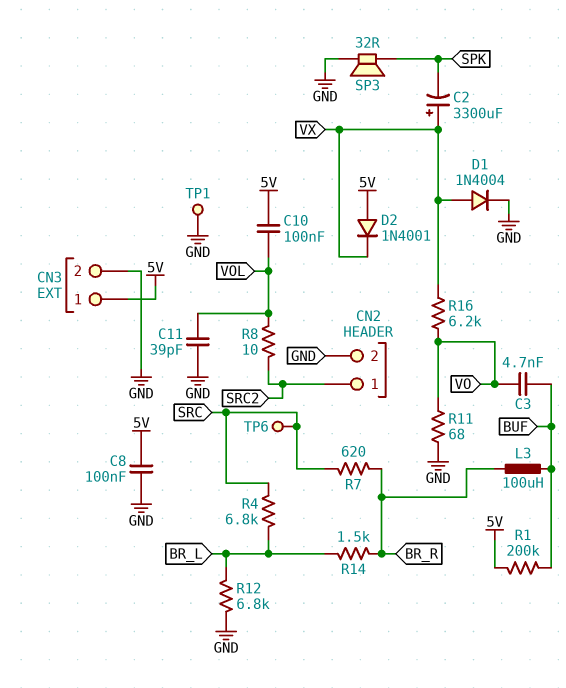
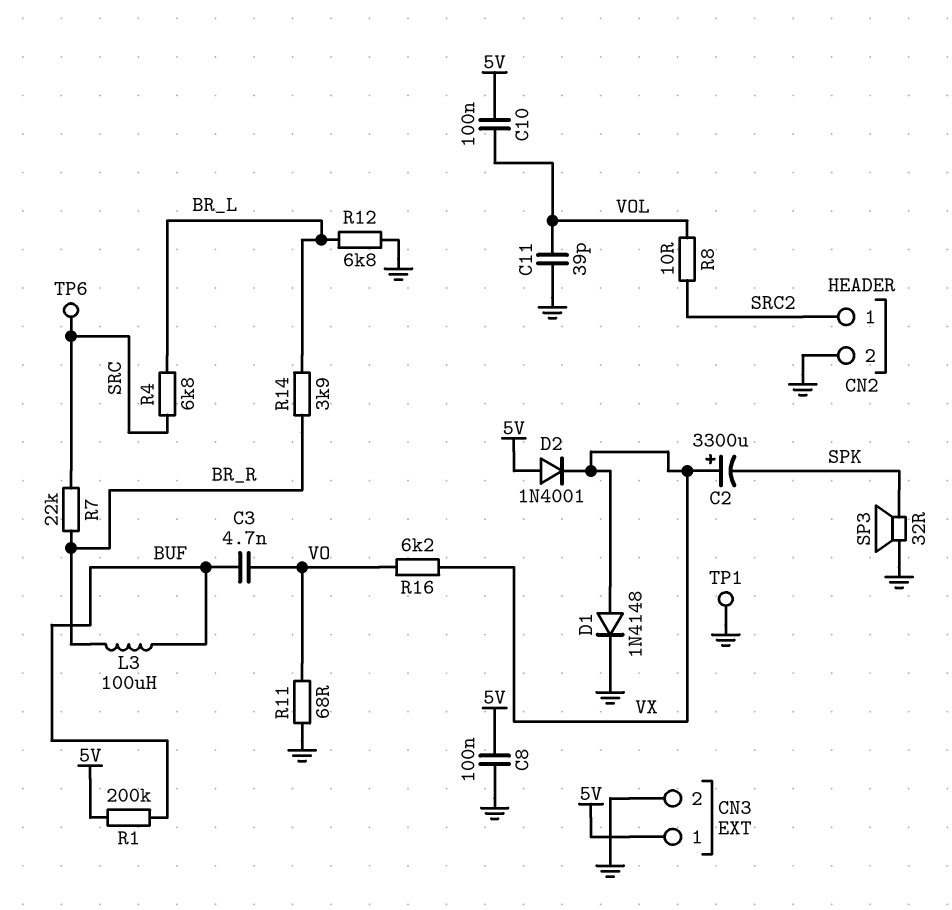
D1: diode 1N4004 (A VX, K GND) -> diode 1N4148 (A VX, K GND)
R7: 620 (BR_R, SRC) -> 22k (BR_R, SRC)
R14: 1.5k (BR_L, BR_R) -> 3.9k (BR_L, BR_R)

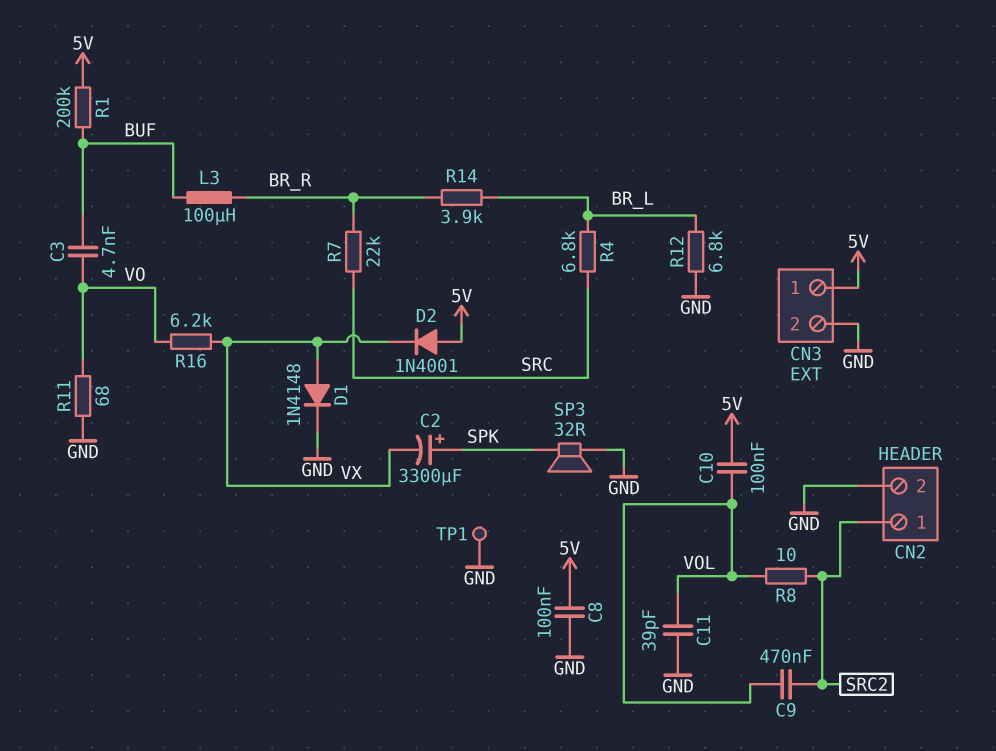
C2: 3300uF (plus VX, minus SPK) -> 3300uF (plus SPK, minus VX)
C9: none -> 470nF (SRC2, VOL)
TP6: test point (SRC) -> none

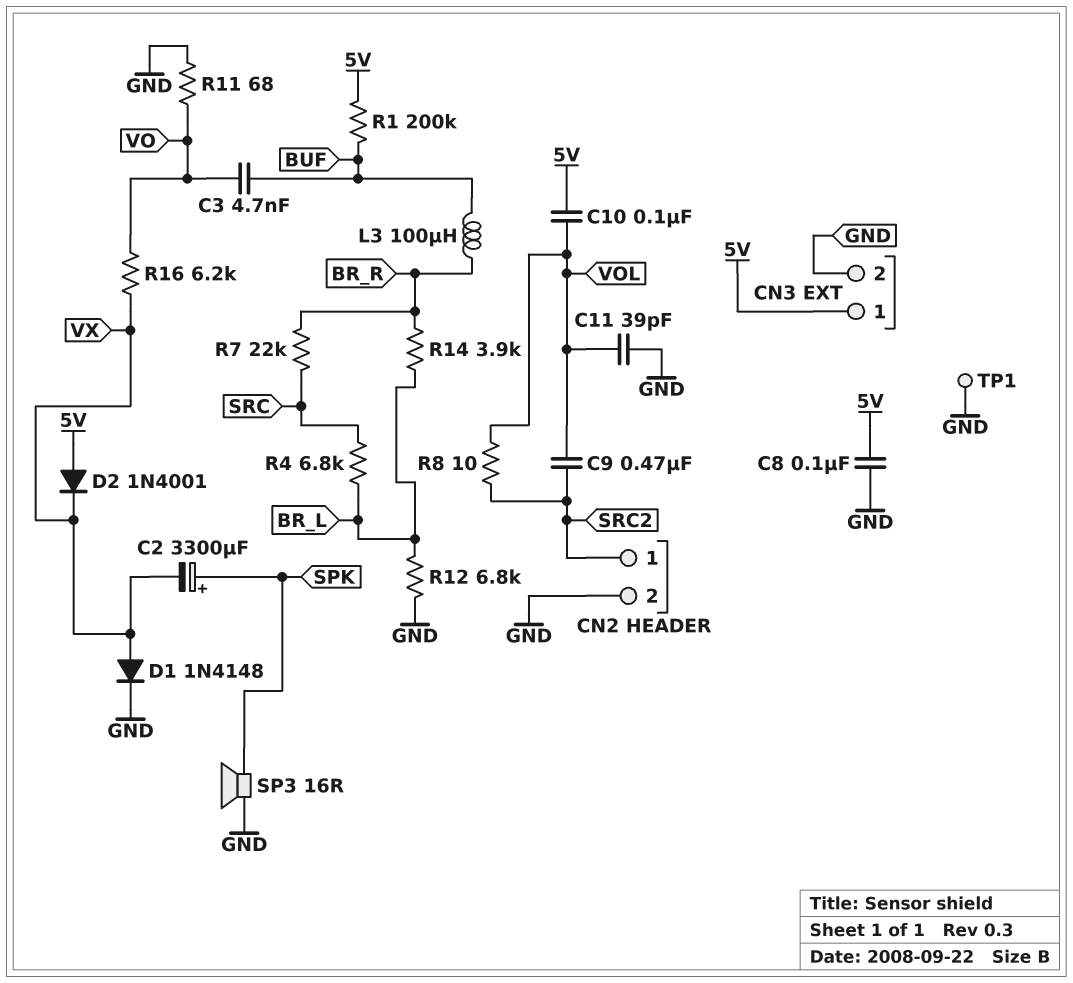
SP3: speaker 32R (GND, SPK) -> speaker 16R (GND, SPK)

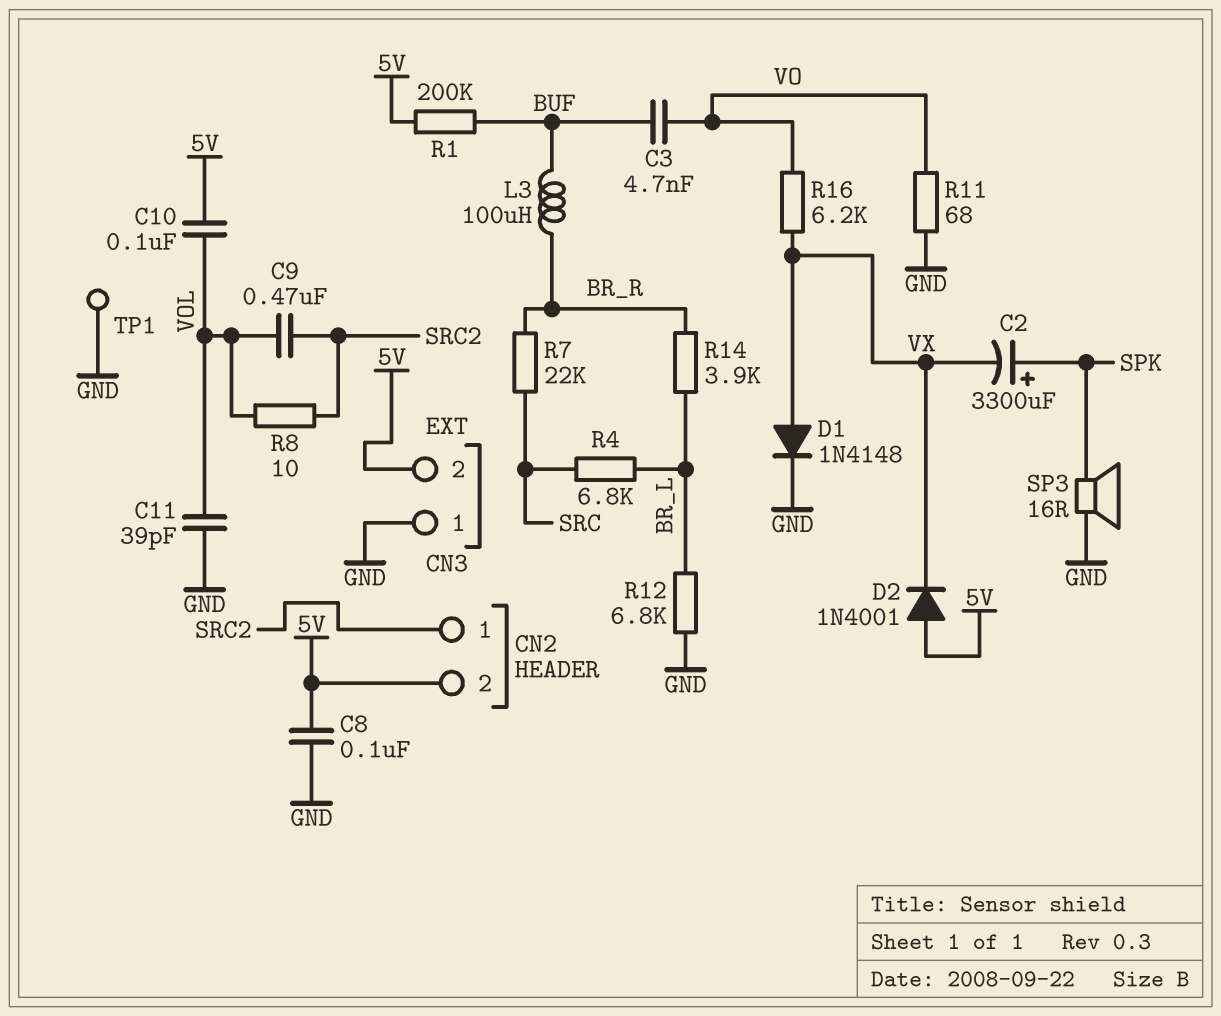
CN2 pin 2: GND -> 5V
CN3 pin 1: 5V -> GND
CN3 pin 2: GND -> 5V

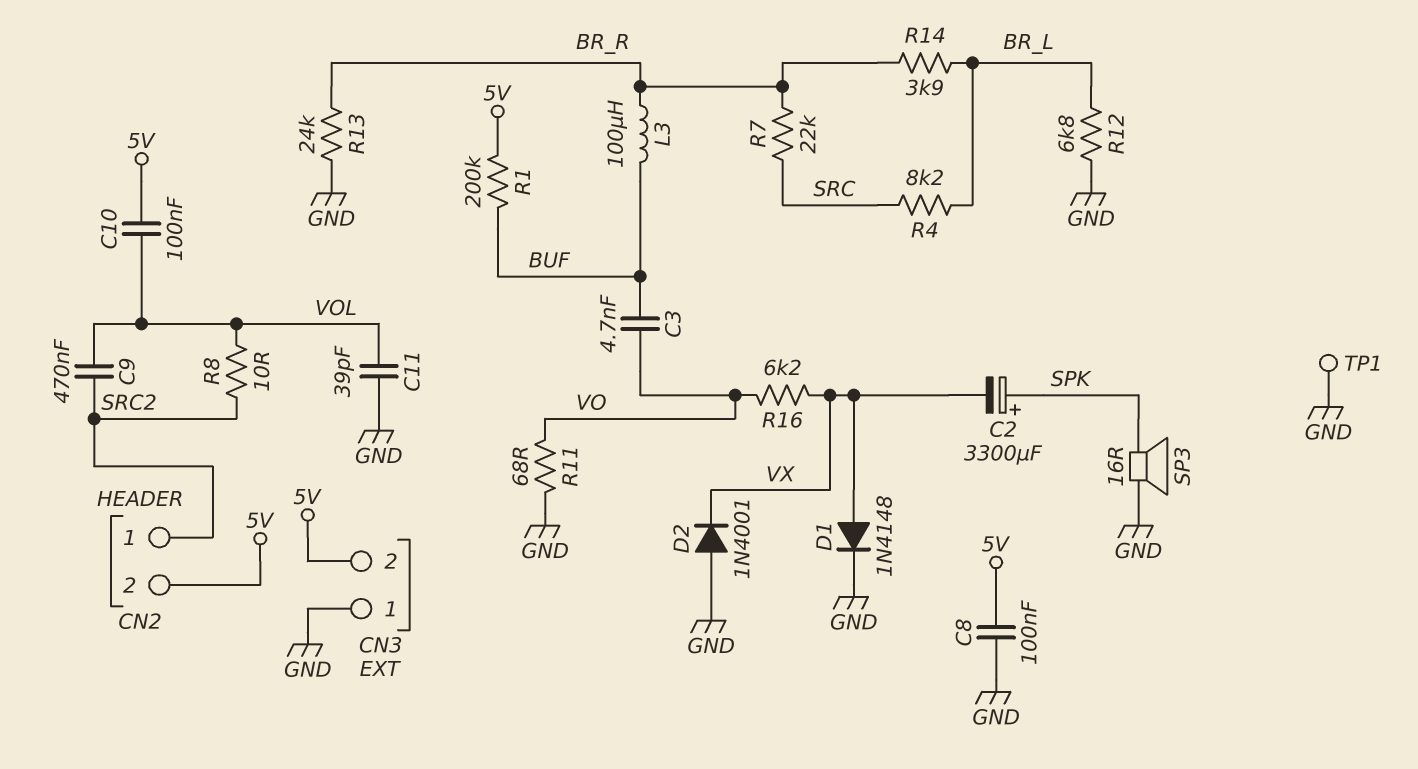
D2: diode 1N4001 (A 5V, K VX) -> diode 1N4001 (A GND, K VX)
R4: 6.8k (BR_L, SRC) -> 8.2k (BR_L, SRC)
R13: none -> 24k (BR_R, GND)

